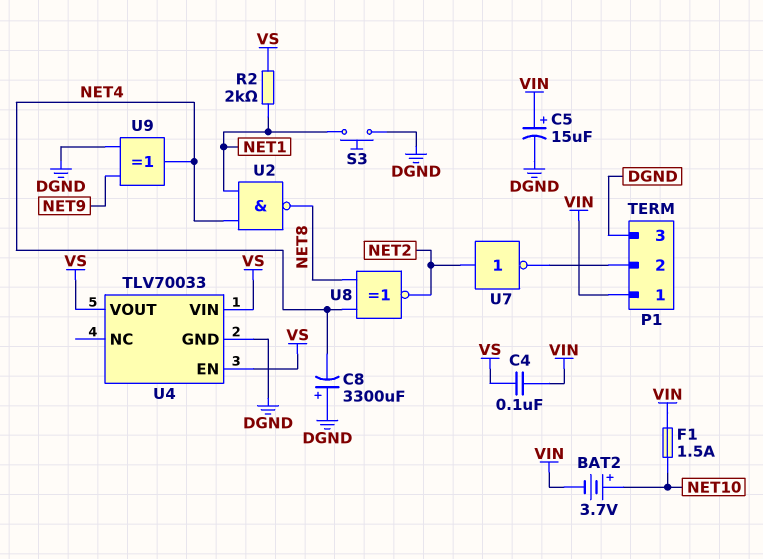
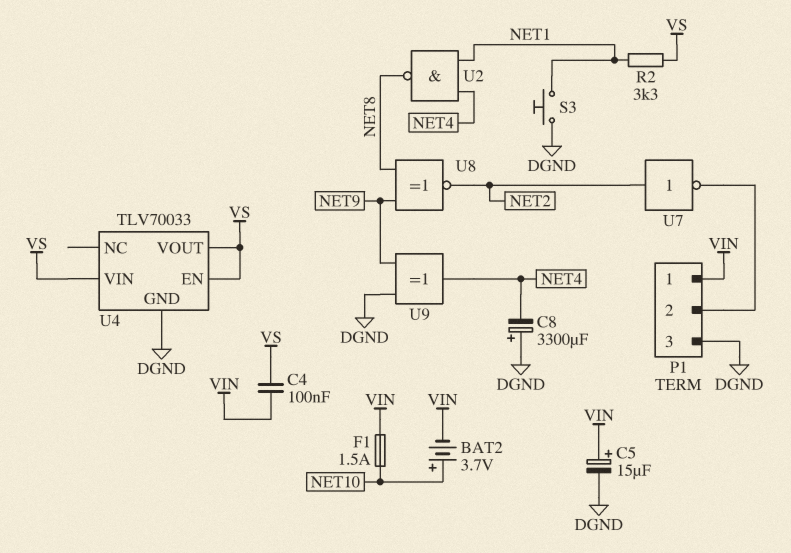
R2: 2k (NET1, VS) -> 3.3k (NET1, VS)
U8: XNOR (in NET4, in NET8, out NET2) -> XNOR (in NET8, in NET9, out NET2)

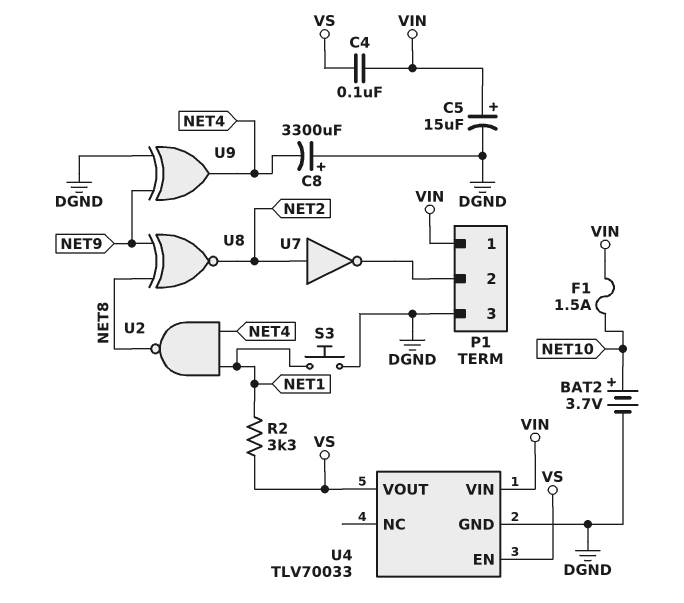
BAT2: 3.7V (plus NET10, minus VIN) -> 3.7V (plus NET10, minus DGND)
U4 pin VIN: VS -> VIN

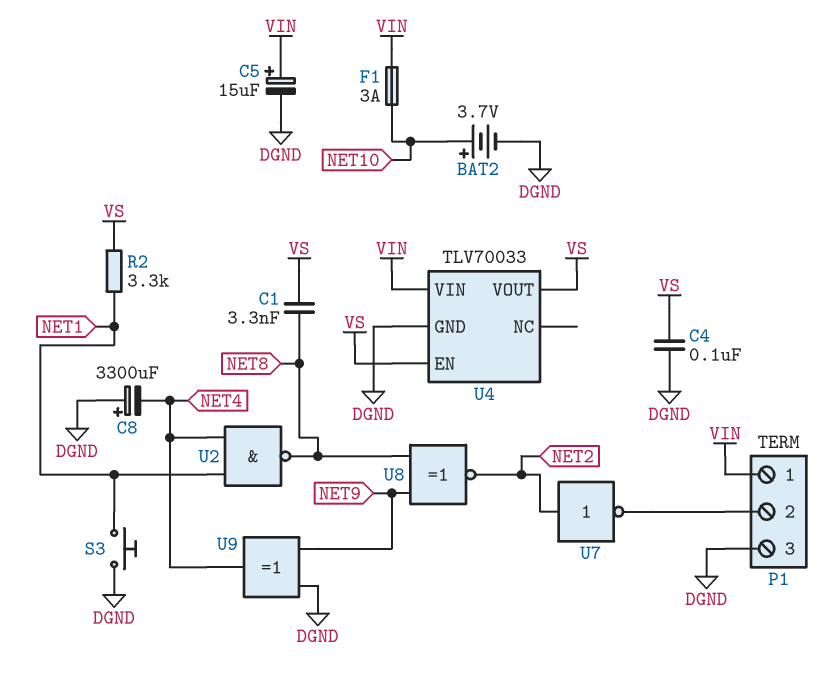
C1: none -> 3.3nF (NET8, VS)
C4: 100nF (VIN, VS) -> 100nF (DGND, VS)
F1: 1.5A (NET10, VIN) -> 3A (NET10, VIN)

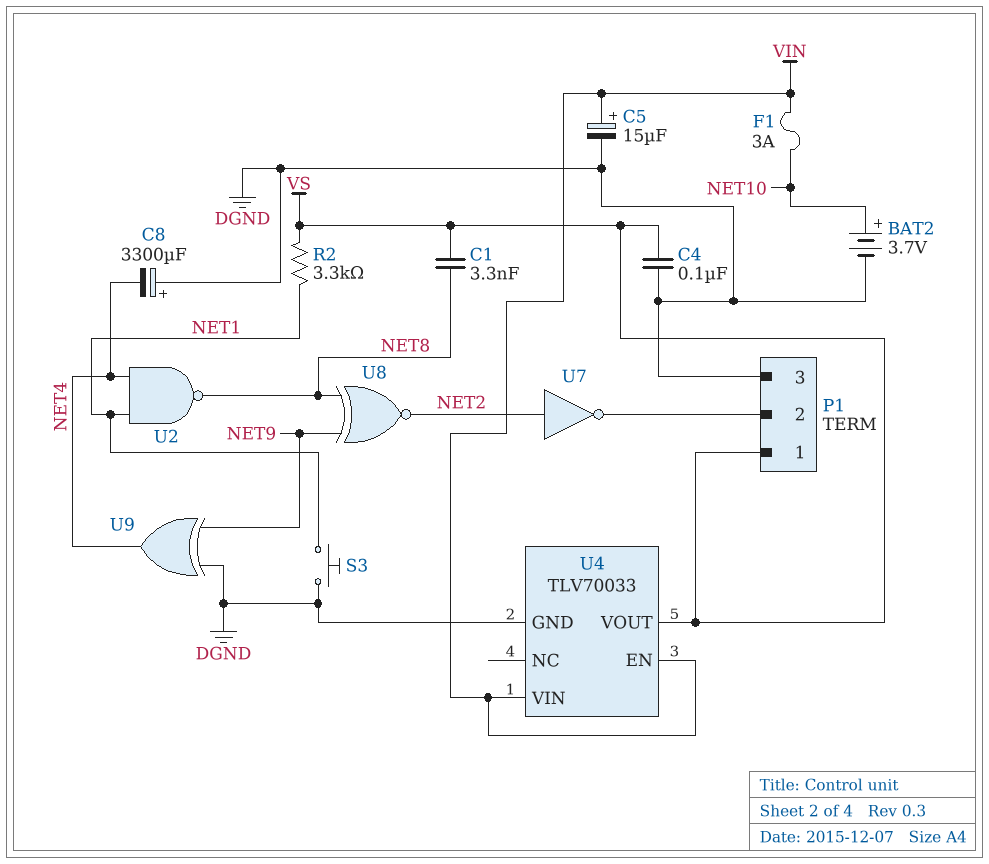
P1 pin 1: VIN -> VS
U4 pin EN: VS -> VIN

